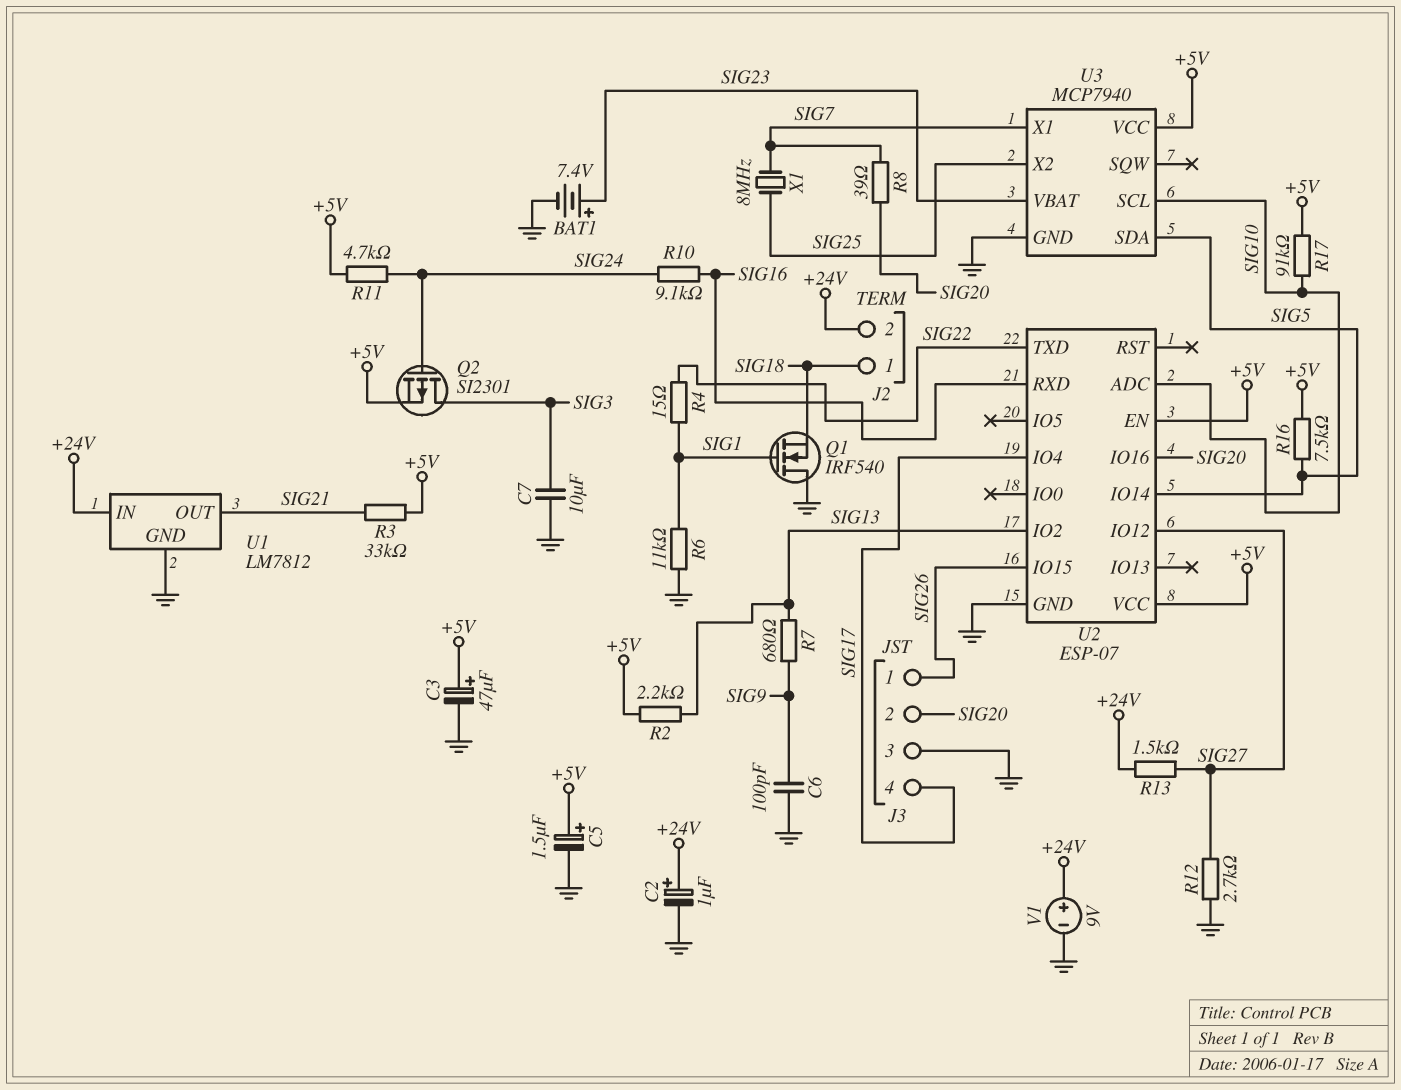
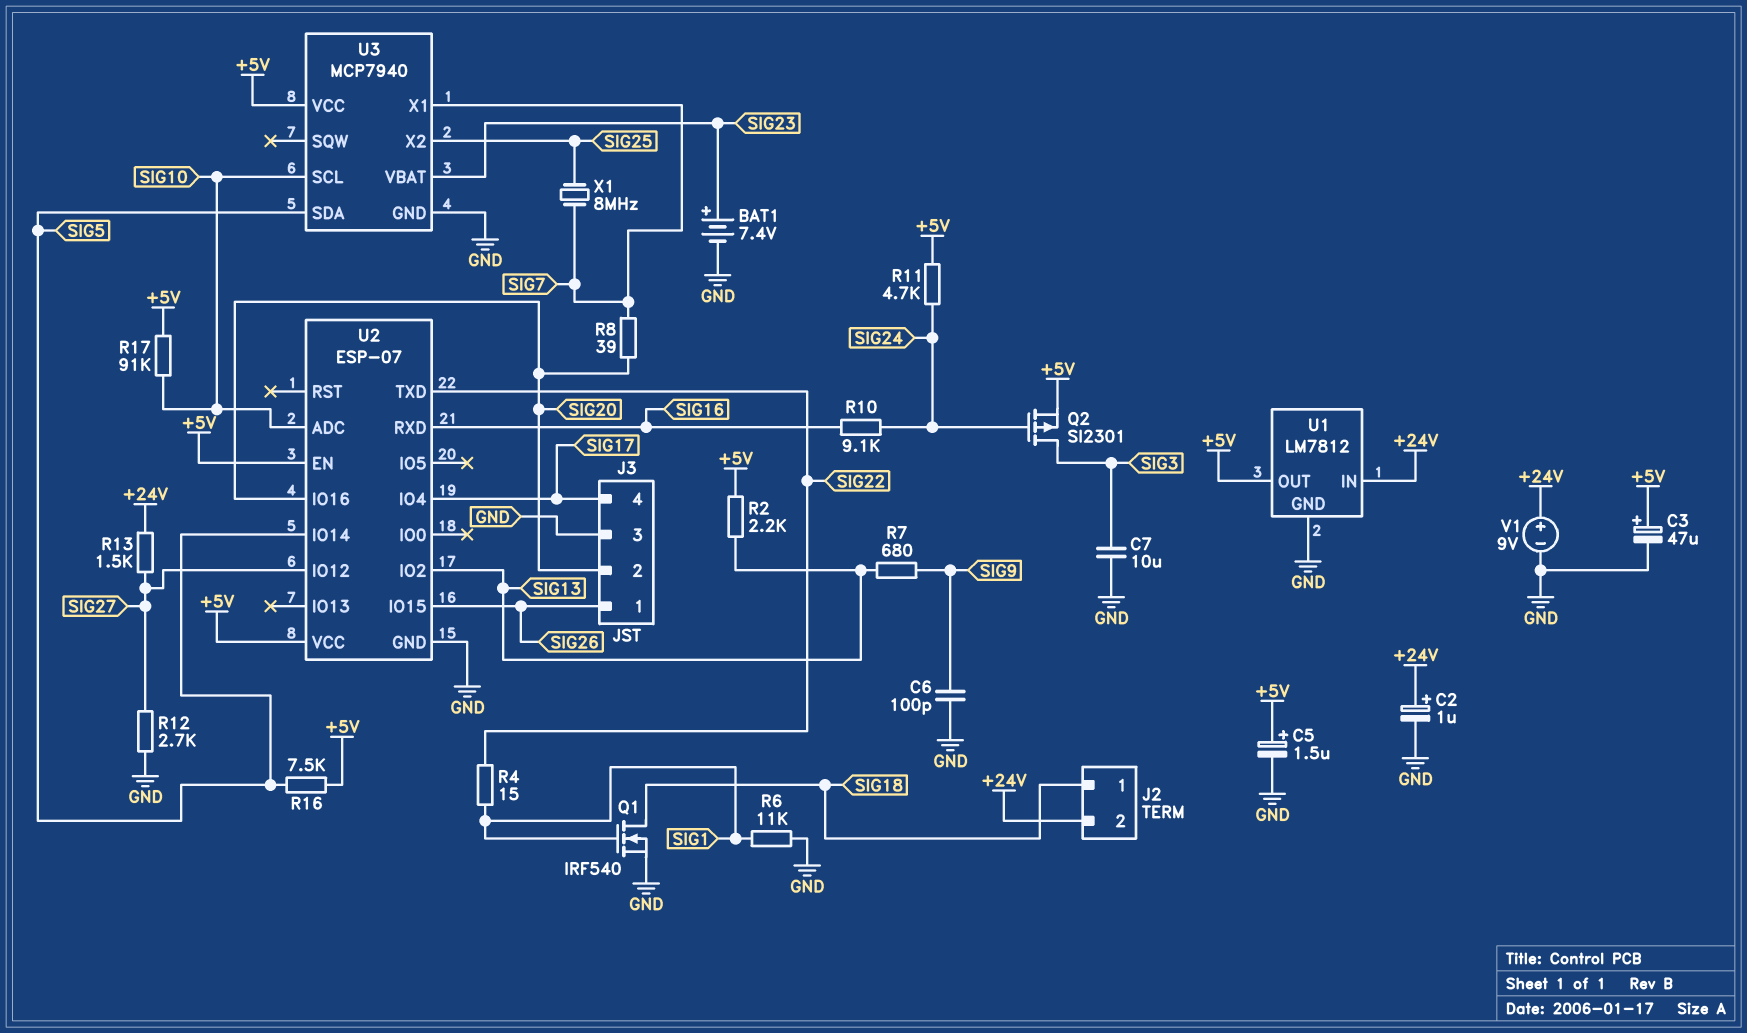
Q1: NMOS IRF540 (G SIG1, D GND, S SIG18) -> NMOS IRF540 (G SIG1, D SIG18, S GND)
R3: 33k (+5V, SIG21) -> none
U1 pin OUT: SIG21 -> +5V

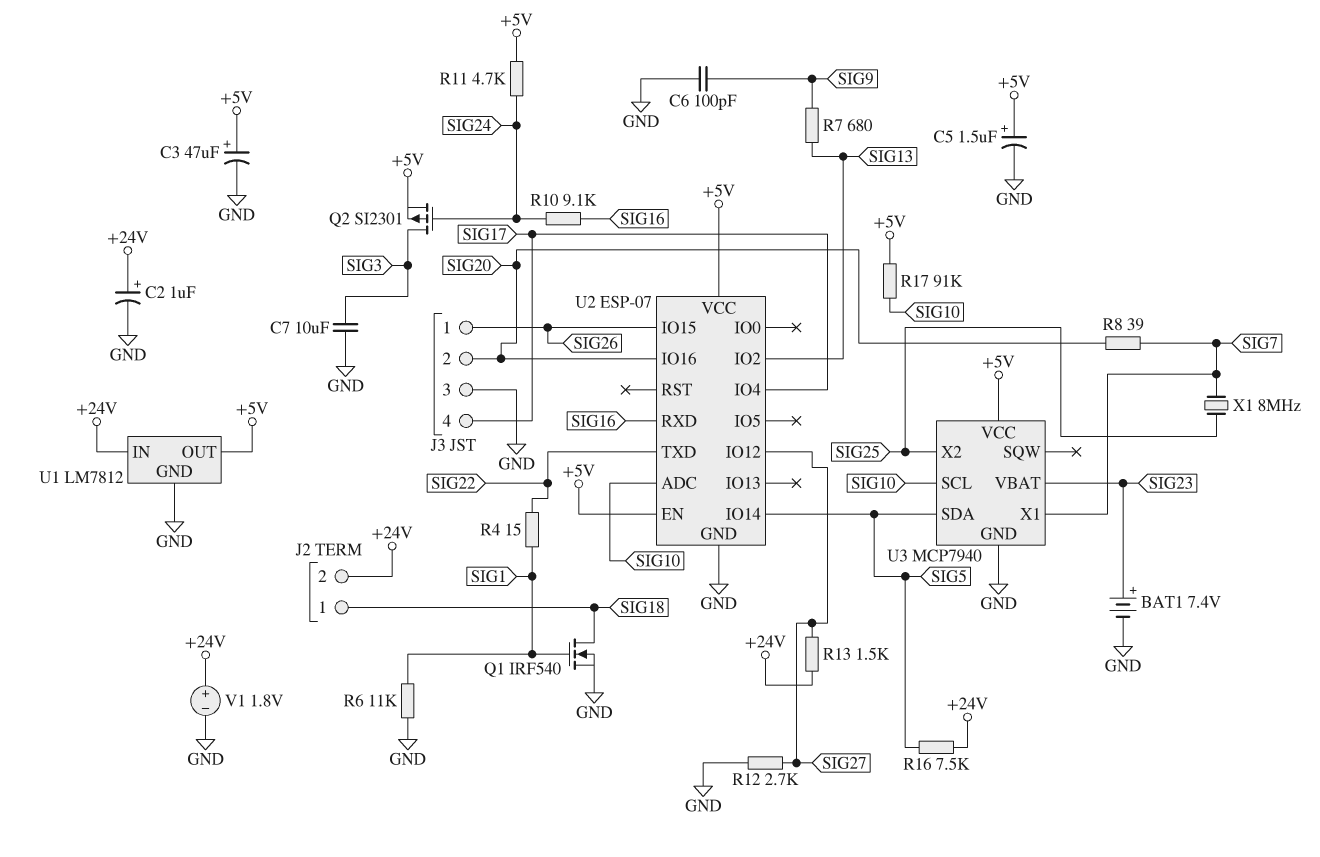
R2: 2.2k (+5V, SIG13) -> none
R16: 7.5k (+5V, SIG5) -> 7.5k (+24V, SIG5)
V1: 9V (plus +24V, minus GND) -> 1.8V (plus +24V, minus GND)

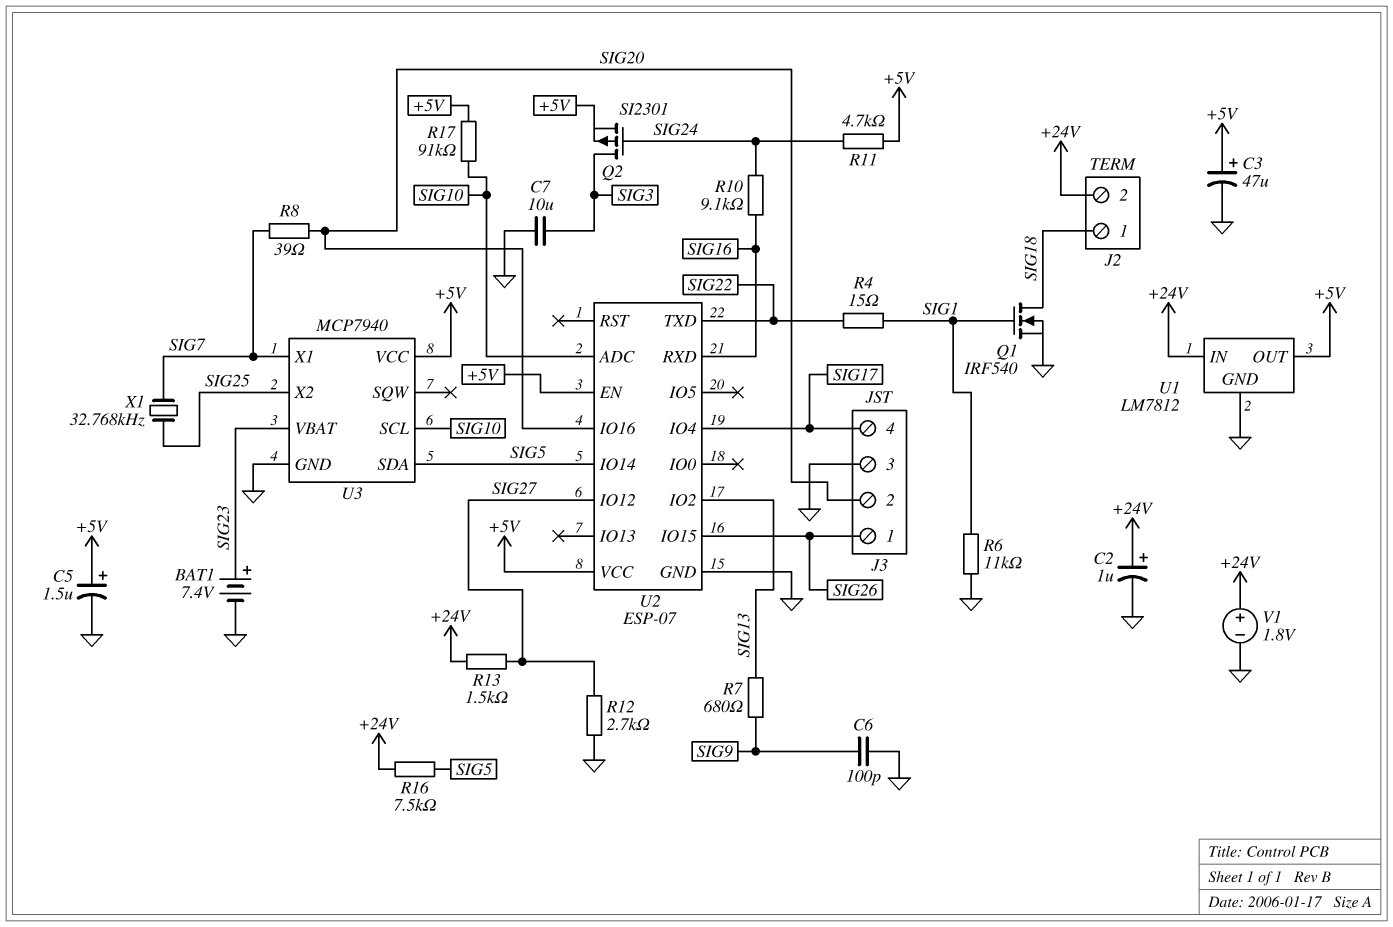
X1: 8MHz (SIG7, SIG25) -> 32.768kHz (SIG7, SIG25)

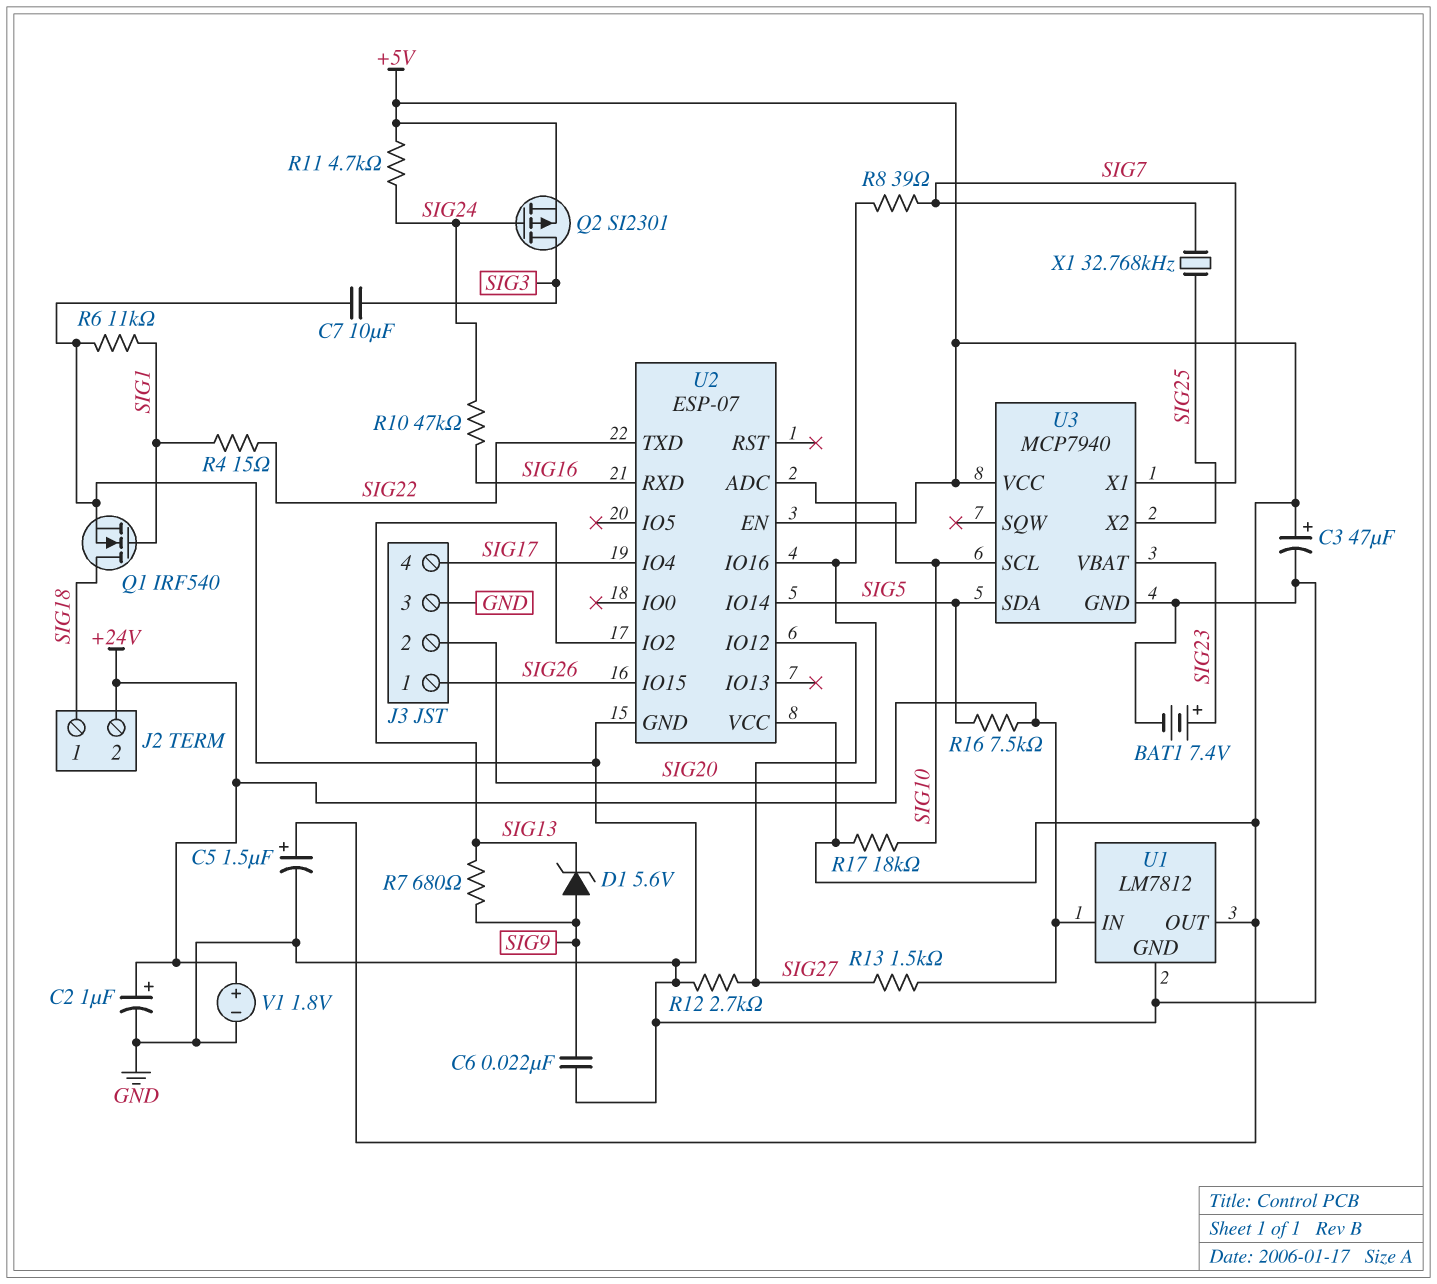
C6: 100pF (GND, SIG9) -> 22nF (GND, SIG9)
D1: none -> zener 5.6V (A SIG9, K SIG13)
R10: 9.1k (SIG16, SIG24) -> 47k (SIG16, SIG24)
R17: 91k (+5V, SIG10) -> 18k (+5V, SIG10)

